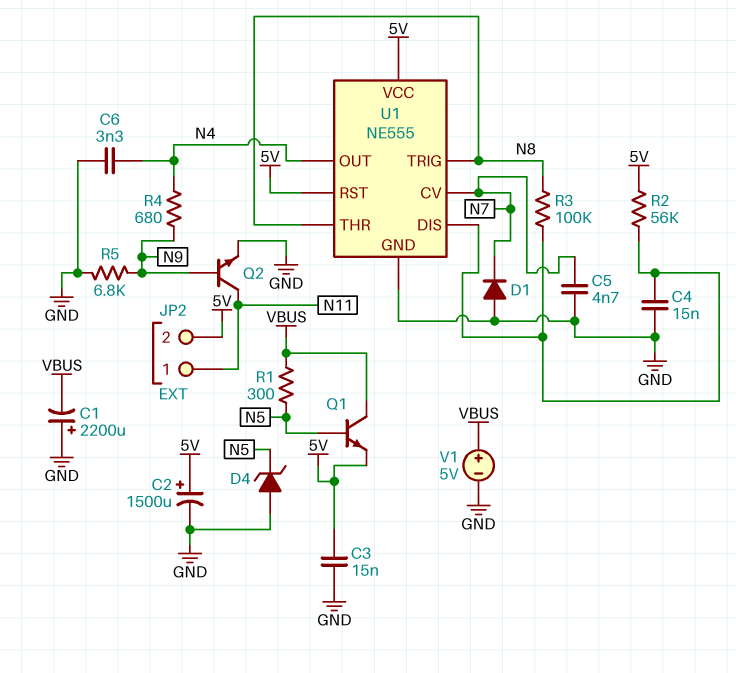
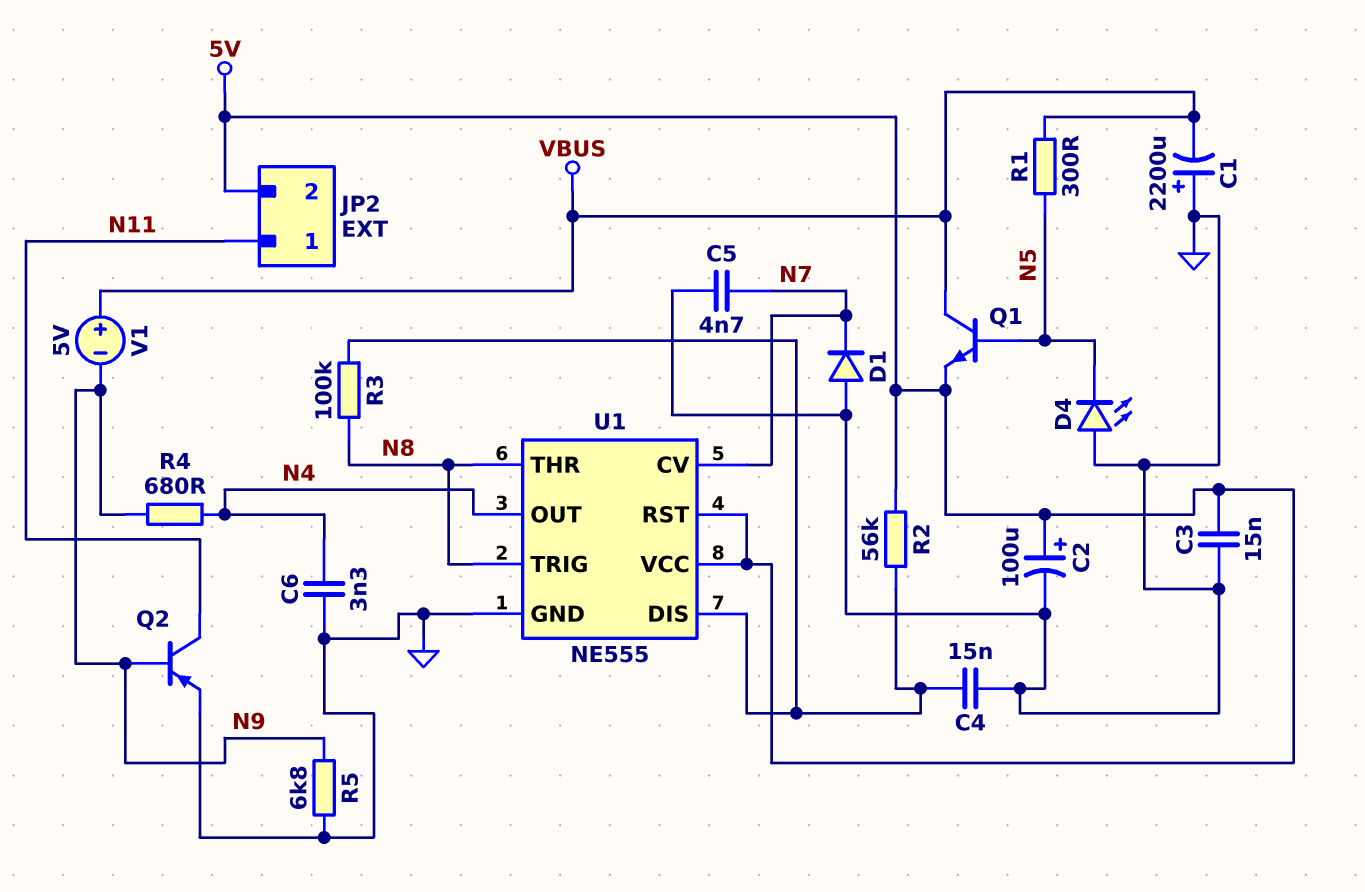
C2: 1500uF (plus 5V, minus GND) -> 100uF (plus 5V, minus GND)
D4: zener (A GND, K N5) -> LED (A GND, K N5)
Q2: NPN (B N9, C N11, E GND) -> PNP (B N9, C N11, E GND)
V1: 5V (plus VBUS, minus GND) -> 5V (plus VBUS, minus N9)

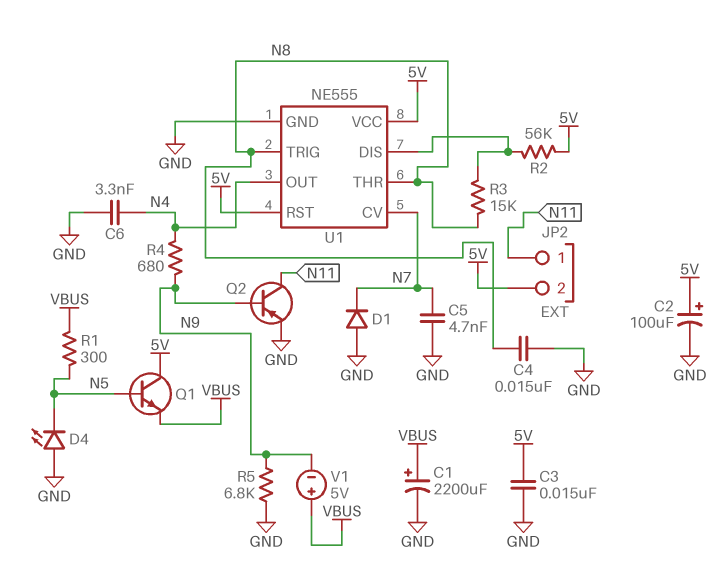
C1: 2200uF (plus GND, minus VBUS) -> 2200uF (plus VBUS, minus GND)
C4: 15nF (GND, U1/DIS) -> 15nF (GND, N8)
Q1: NPN (B N5, C VBUS, E 5V) -> NPN (B N5, C 5V, E VBUS)
R3: 100k (N8, U1/DIS) -> 15k (N8, U1/DIS)

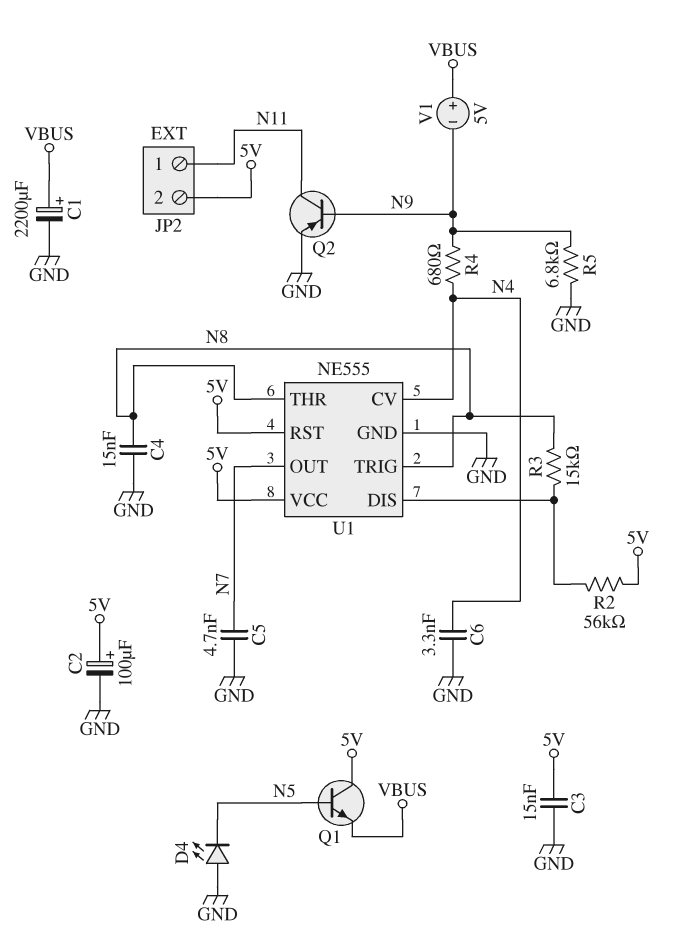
D1: diode (A GND, K N7) -> none
R1: 300 (N5, VBUS) -> none
U1 pin CV: N7 -> N4
U1 pin OUT: N4 -> N7

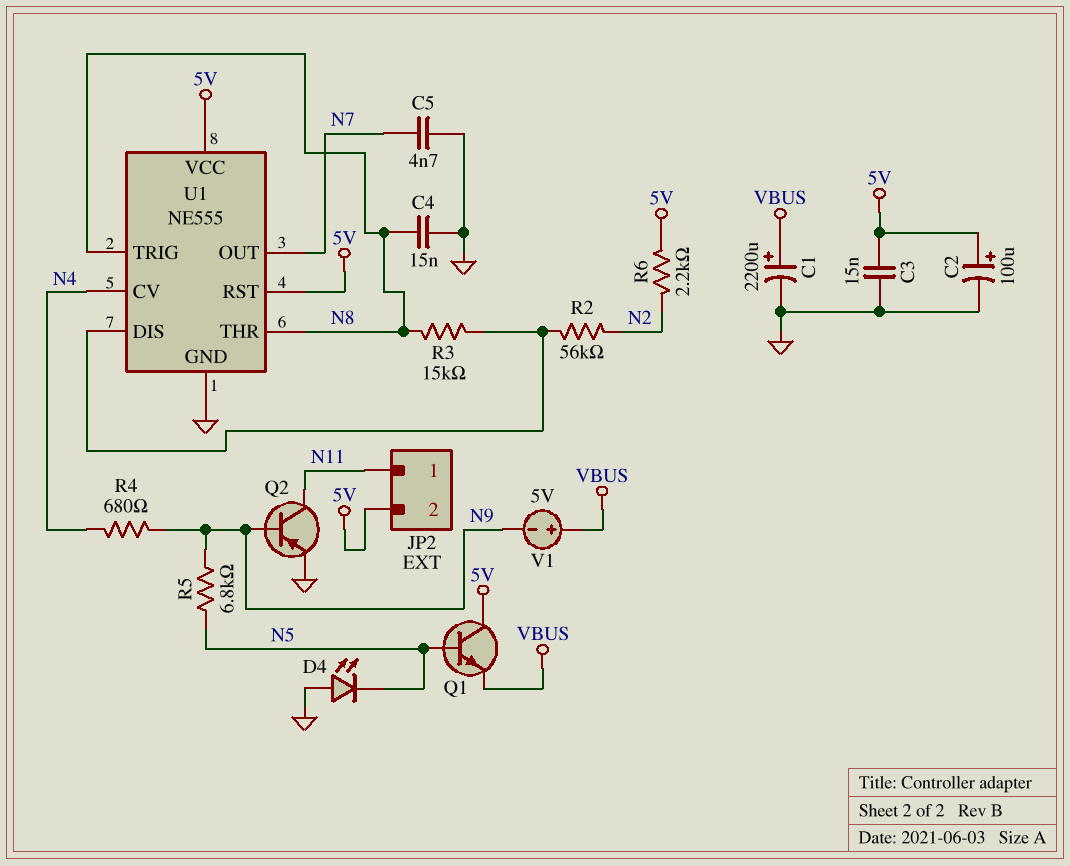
C6: 3.3nF (GND, N4) -> none
R2: 56k (5V, U1/DIS) -> 56k (N2, U1/DIS)
R5: 6.8k (GND, N9) -> 6.8k (N5, N9)
R6: none -> 2.2k (5V, N2)

